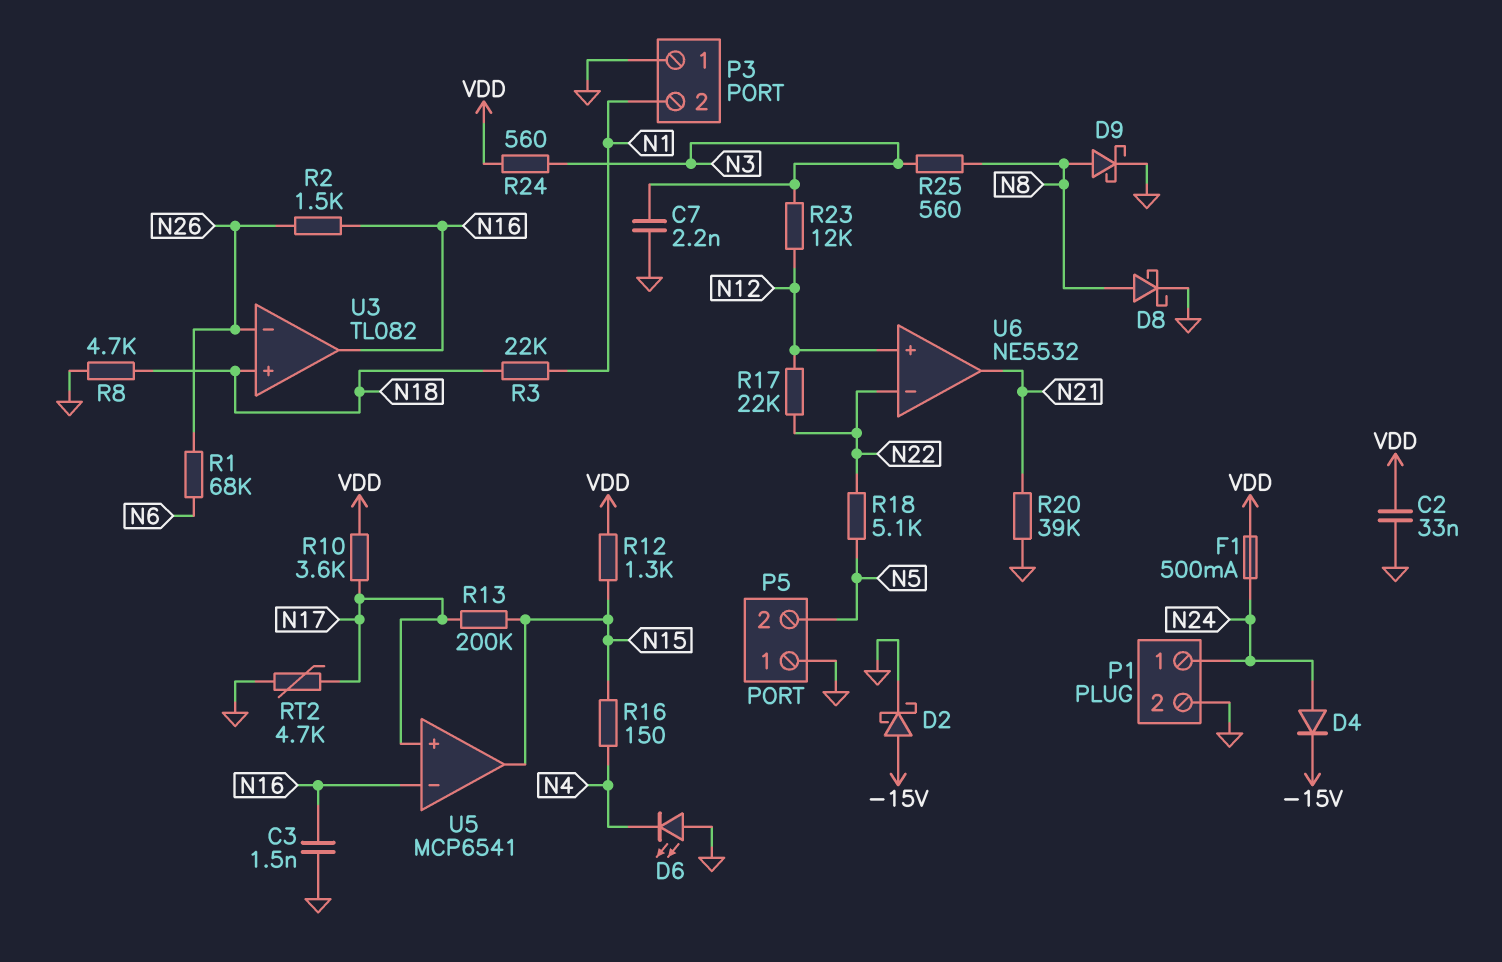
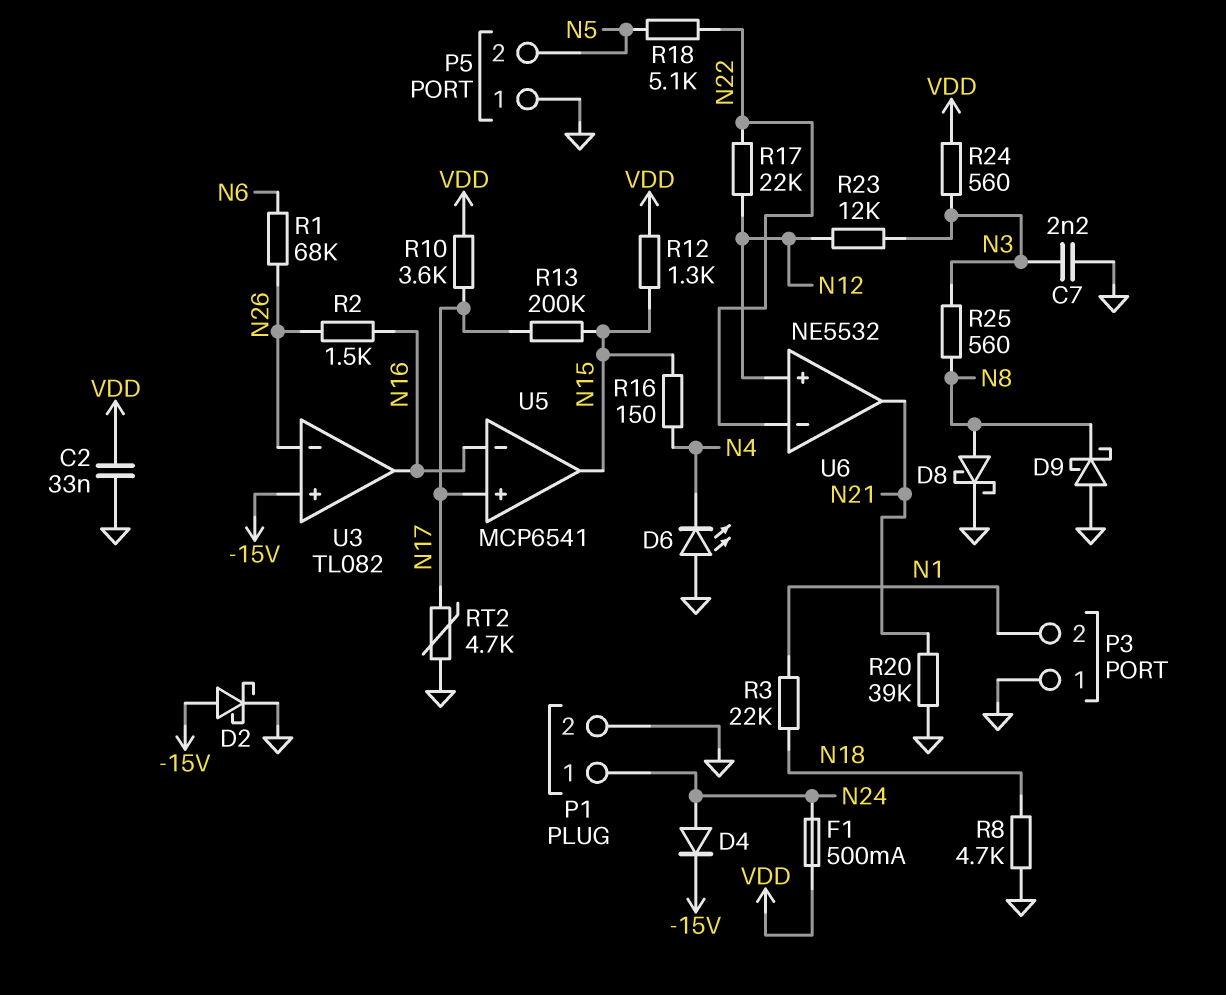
C3: 1.5nF (GND, N16) -> none
D9: schottky (A N8, K GND) -> schottky (A GND, K N8)
U3 pin in+: N18 -> -15V

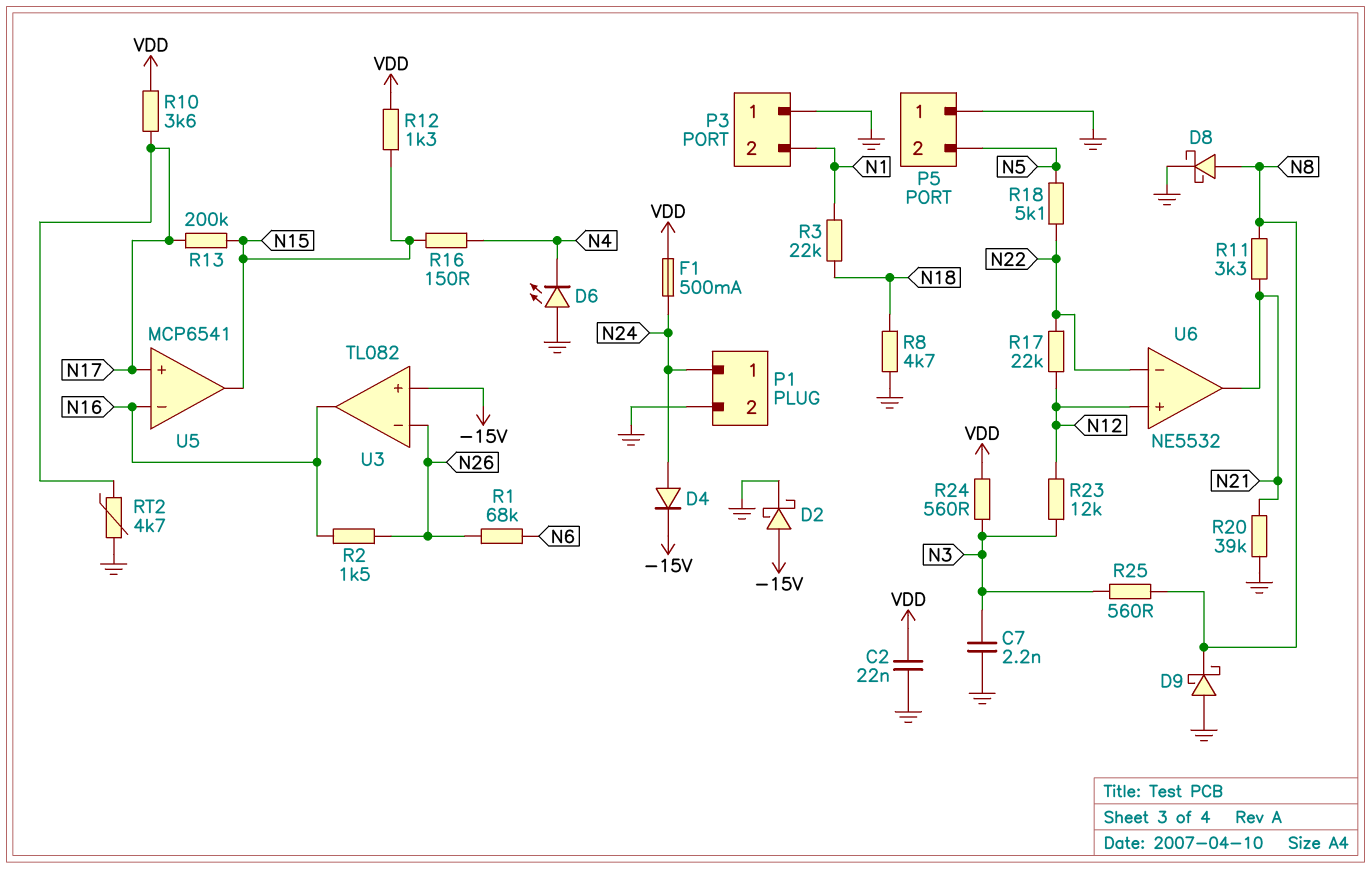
C2: 33nF (GND, VDD) -> 22nF (GND, VDD)
R11: none -> 3.3k (N8, N21)

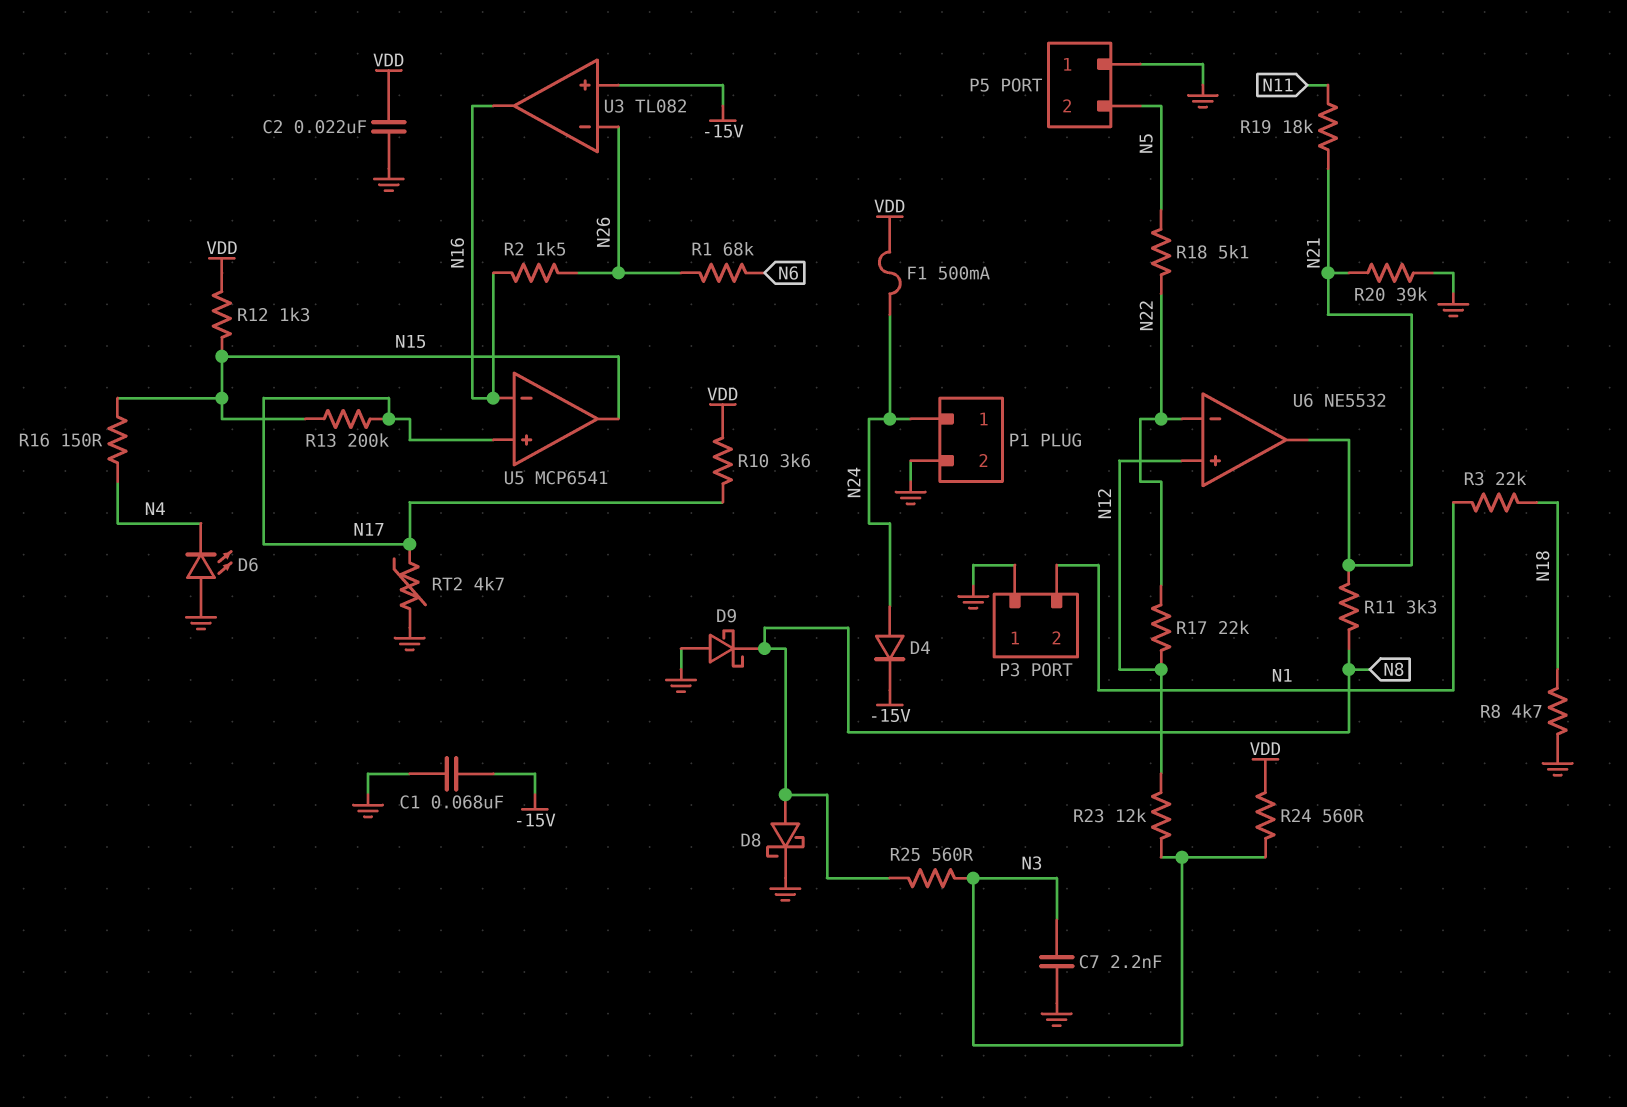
C1: none -> 68nF (-15V, GND)
D2: schottky (A -15V, K GND) -> none
R19: none -> 18k (N11, N21)

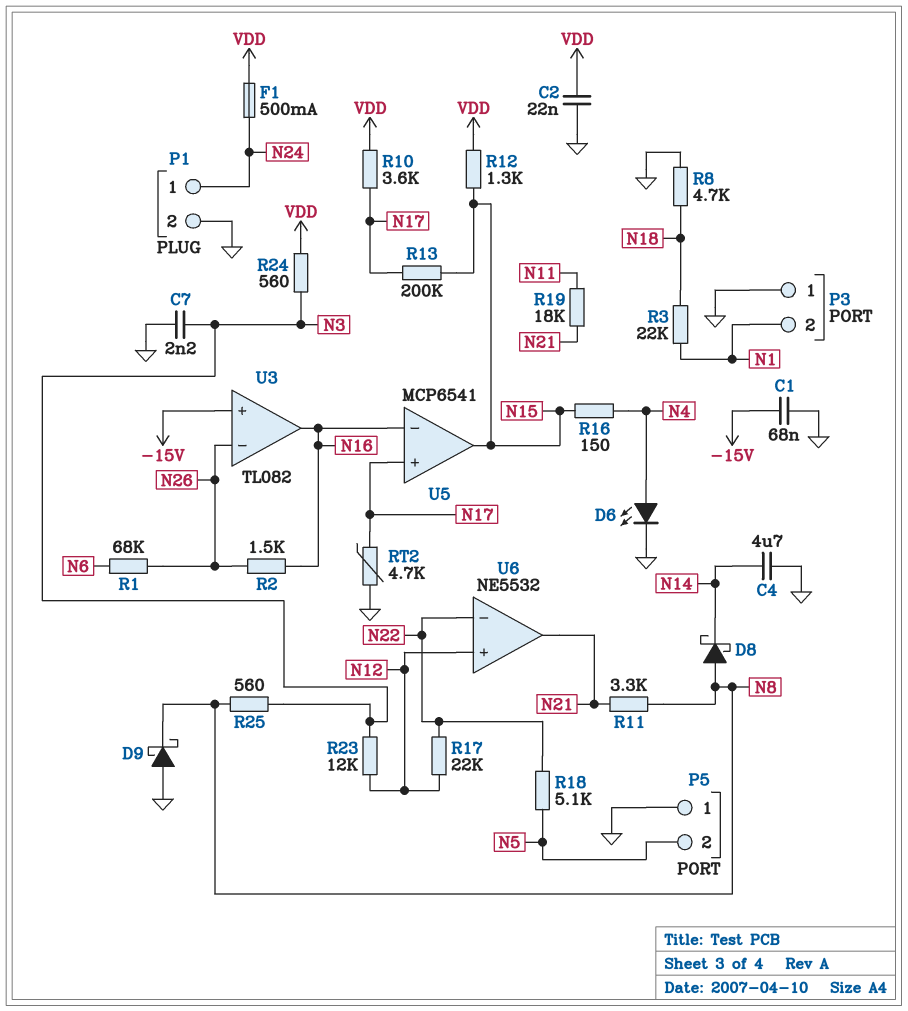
C4: none -> 4.7uF (GND, N14)
D4: diode (A N24, K -15V) -> none
D6: LED (A GND, K N4) -> LED (A N4, K GND)
D8: schottky (A N8, K GND) -> schottky (A N8, K N14)
R20: 39k (GND, N21) -> none

